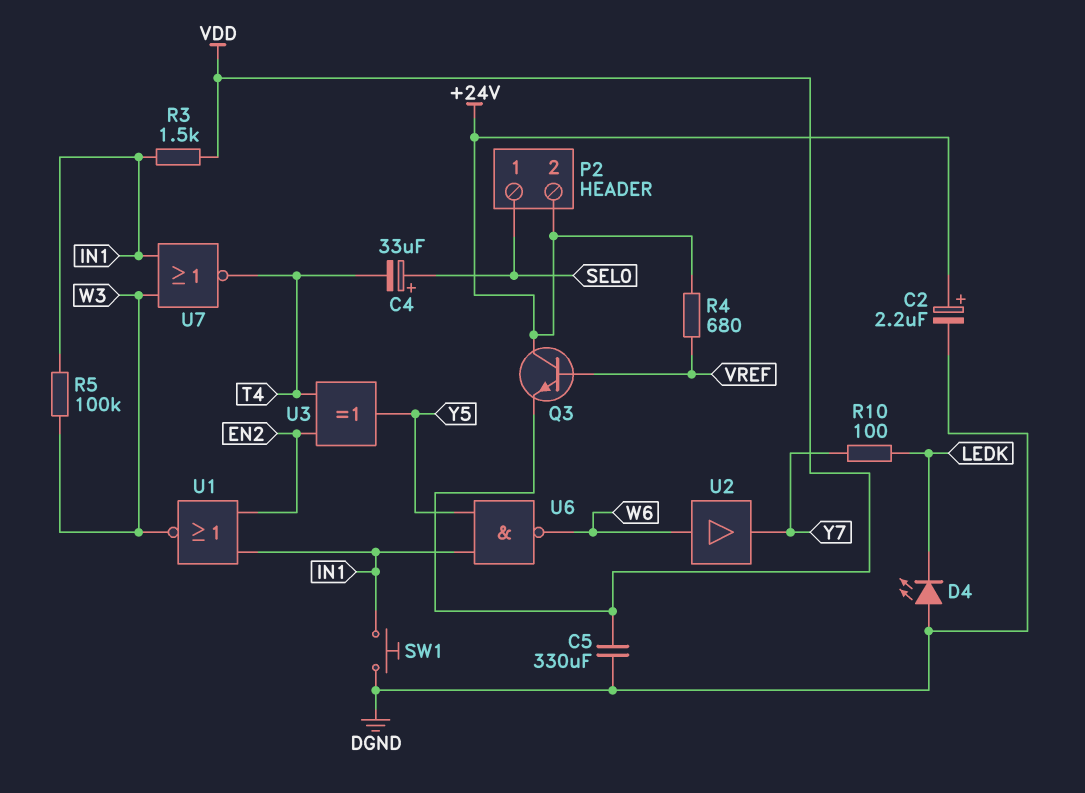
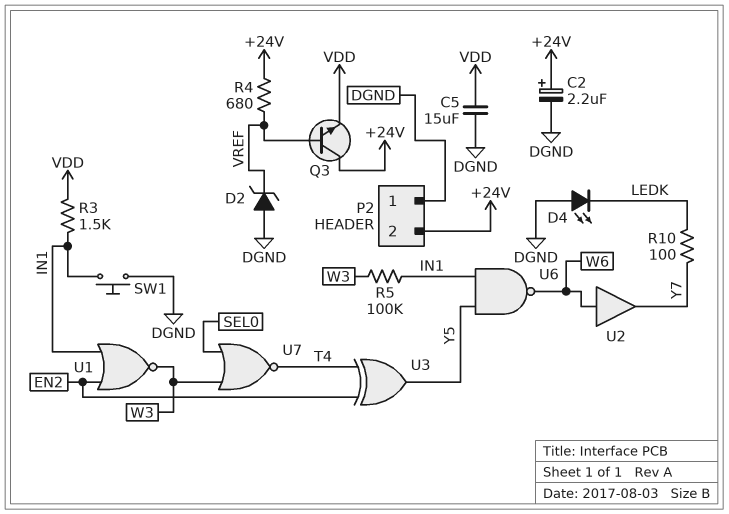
C4: 33uF (plus SEL0, minus T4) -> none
C5: 330uF (DGND, VDD) -> 15uF (DGND, VDD)
D2: none -> zener (A DGND, K VREF)
P2 pin 1: SEL0 -> DGND
U7: NOR (in IN1, in W3, out T4) -> NOR (in SEL0, in W3, out T4)

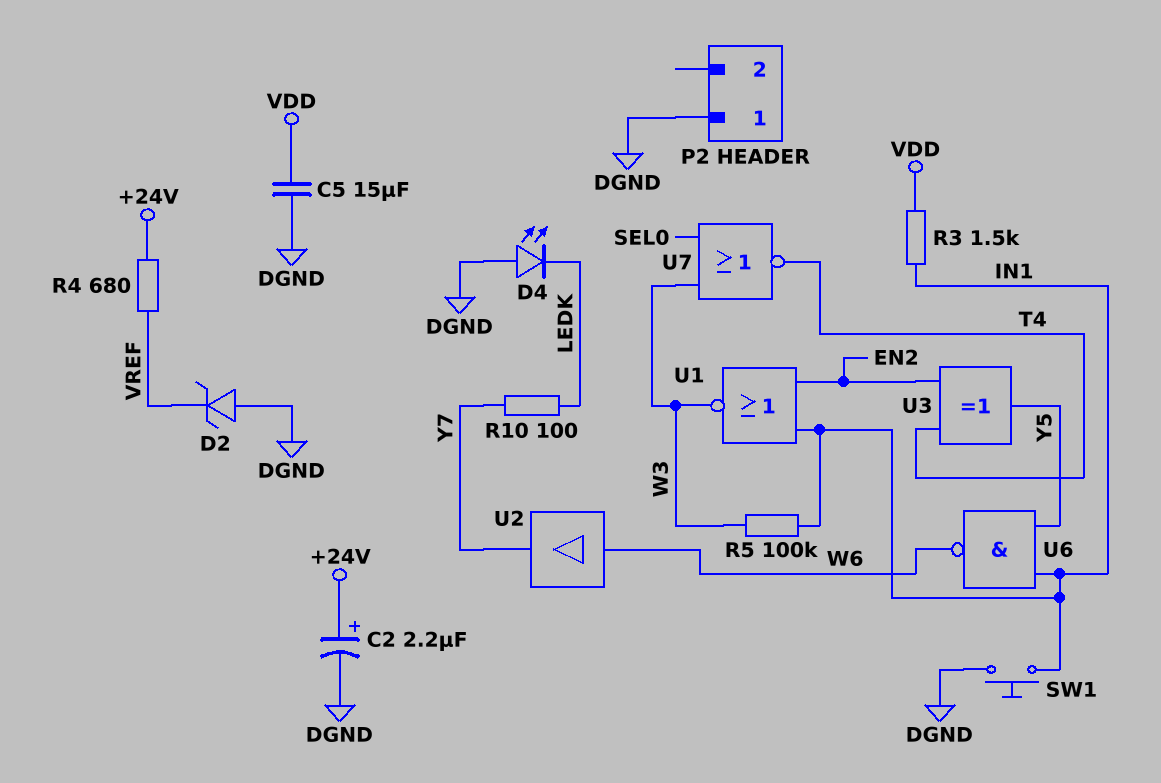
P2 pin 2: +24V -> none
Q3: NPN (B VREF, C +24V, E VDD) -> none

